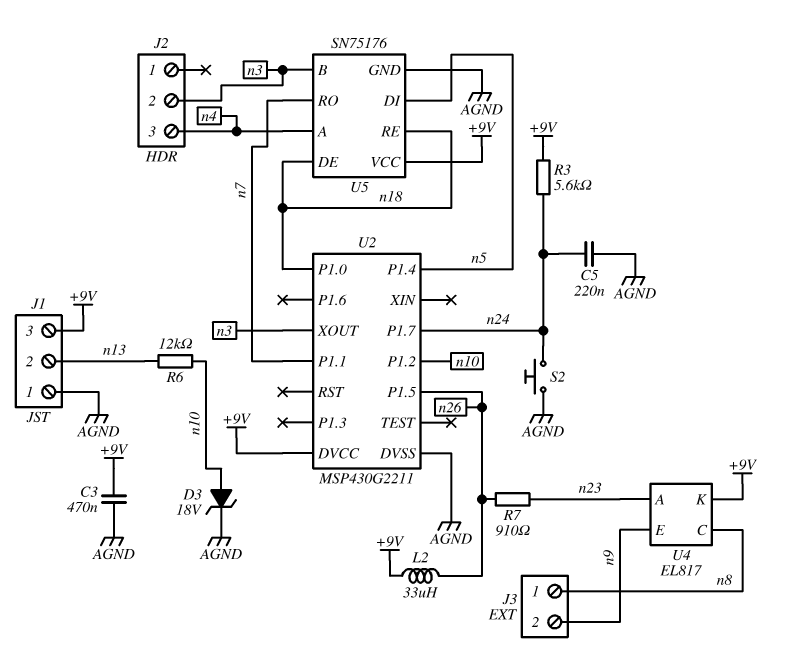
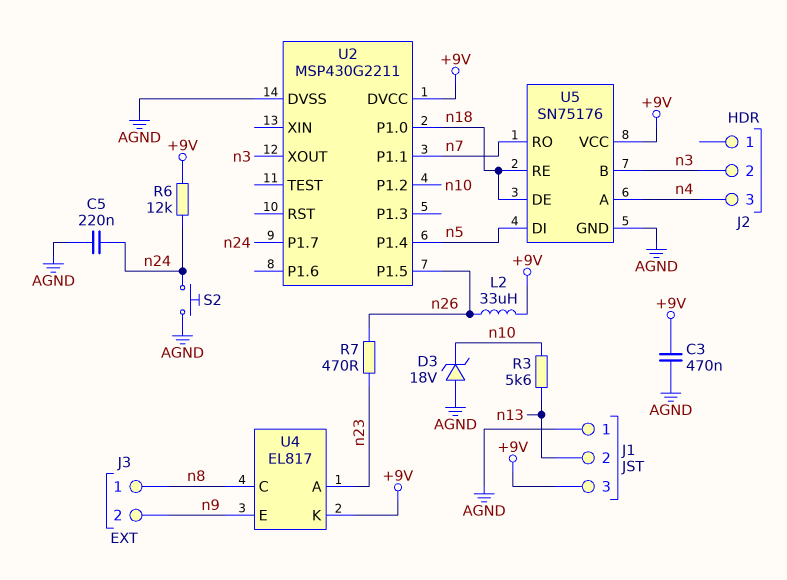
D3: zener 18V (A n10, K AGND) -> zener 18V (A AGND, K n10)
R3: 5.6k (+9V, n24) -> 5.6k (n10, n13)
R6: 12k (n10, n13) -> 12k (+9V, n24)
R7: 910 (n23, n26) -> 470 (n23, n26)

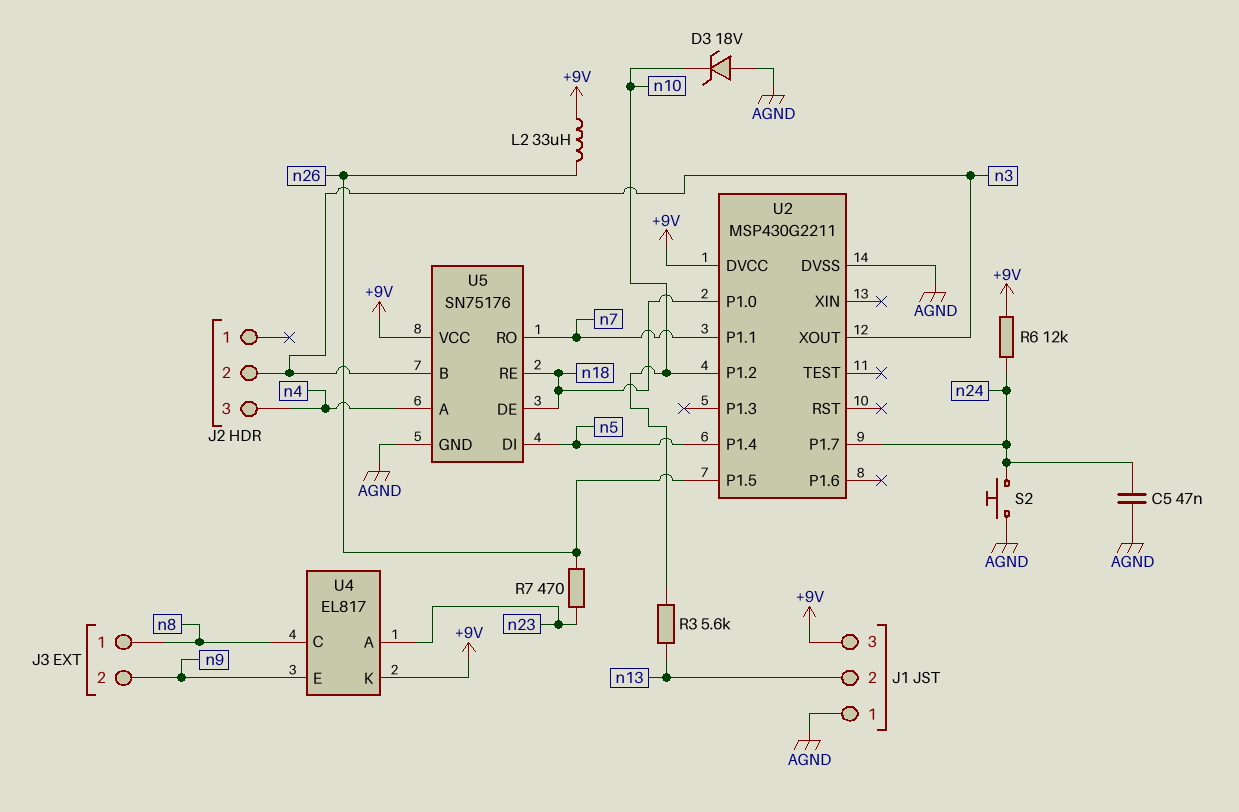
C3: 470nF (+9V, AGND) -> none
C5: 220nF (AGND, n24) -> 47nF (AGND, n24)

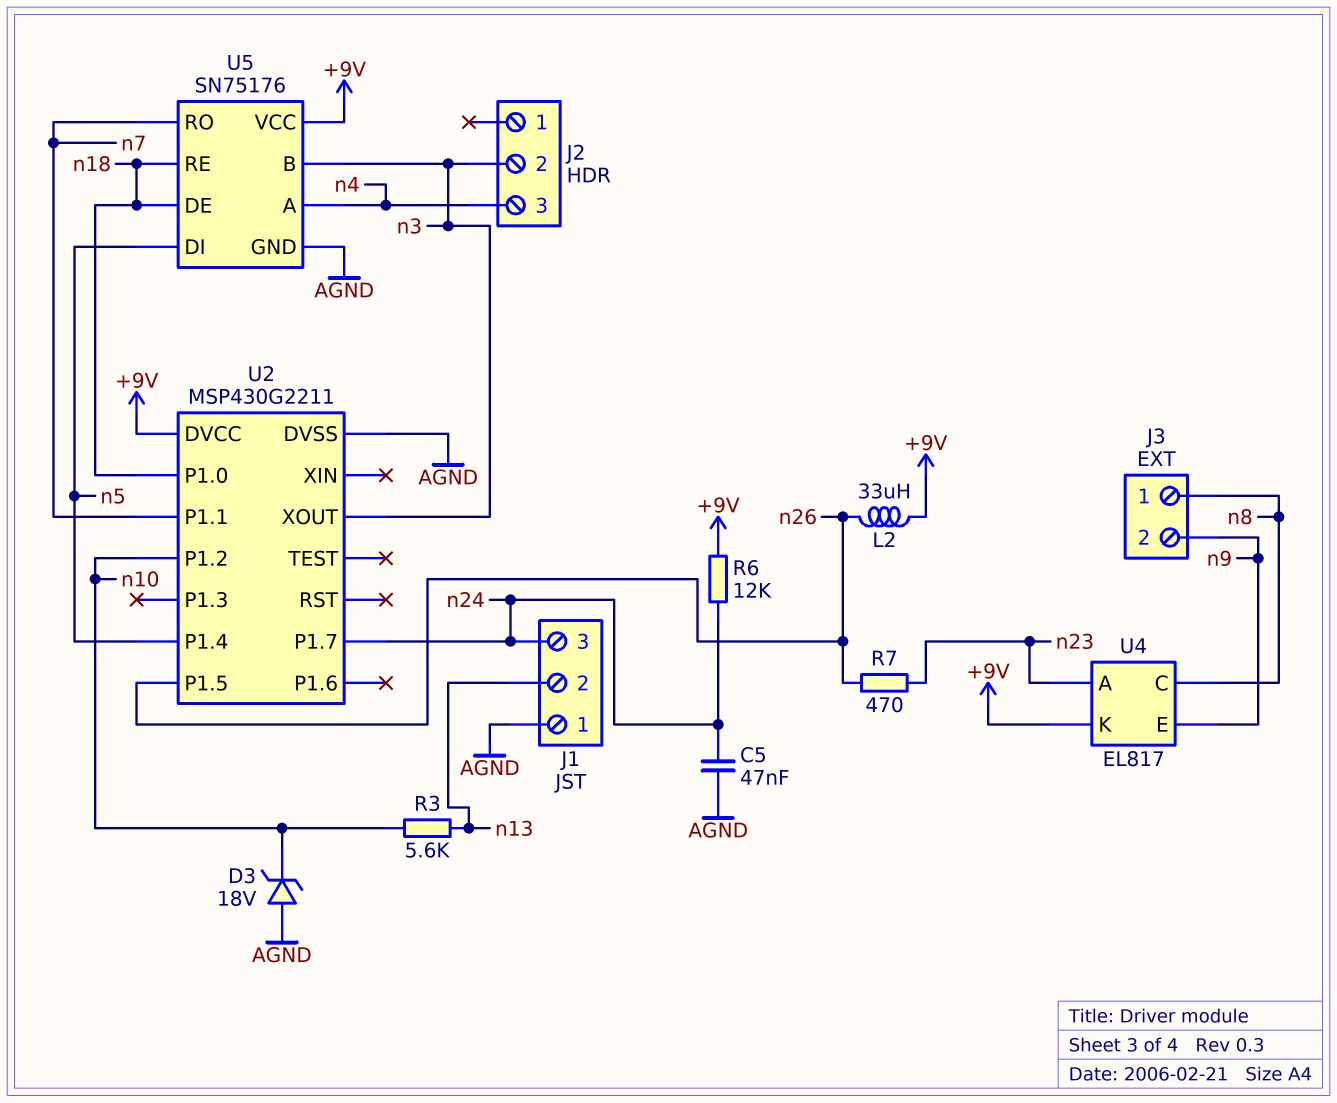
J1 pin 3: +9V -> n24
S2: button (AGND, n24) -> none

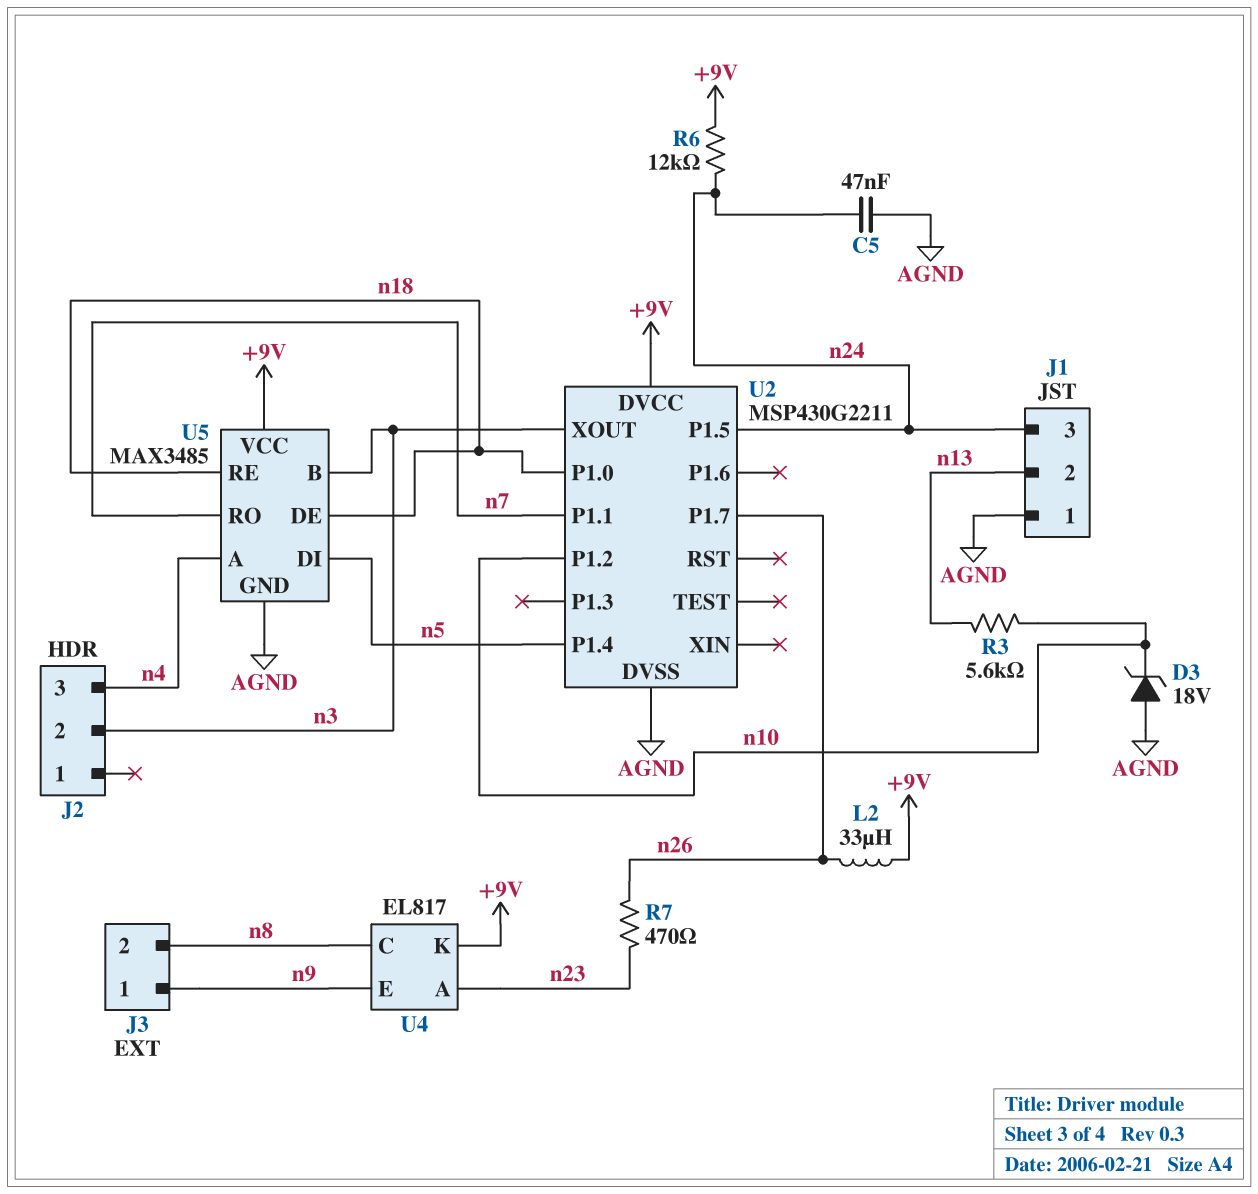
J3 pin 1: n8 -> n9
J3 pin 2: n9 -> n8
U2 pin P1.5: n26 -> n24
U2 pin P1.7: n24 -> n26
U5: SN75176 -> MAX3485

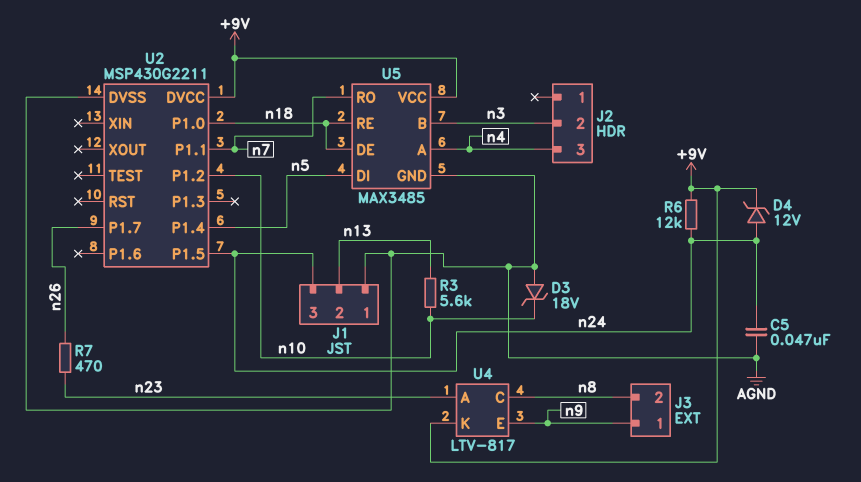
D4: none -> zener 12V (A n24, K +9V)
L2: 33uH (+9V, n26) -> none
U2 pin XOUT: n3 -> none
U4: EL817 -> LTV-817

